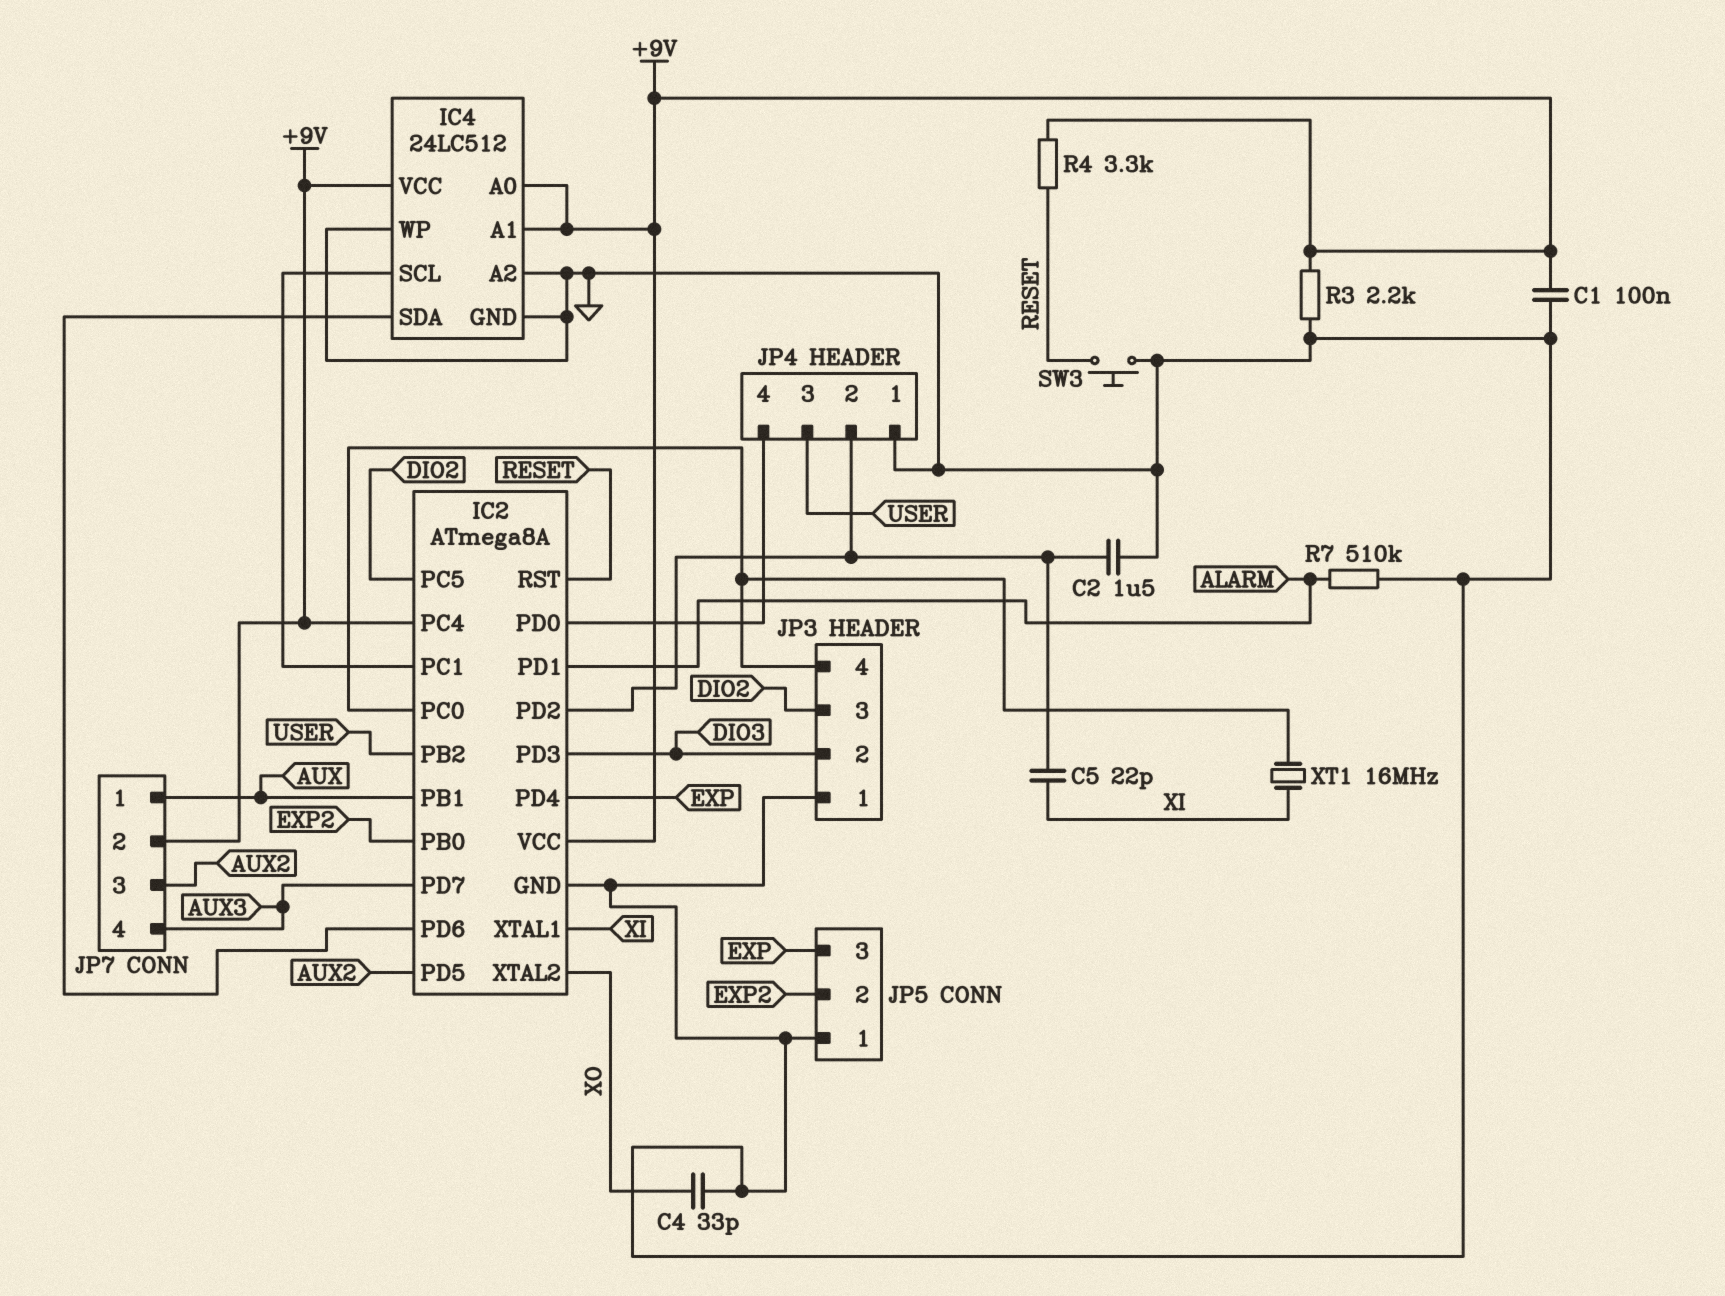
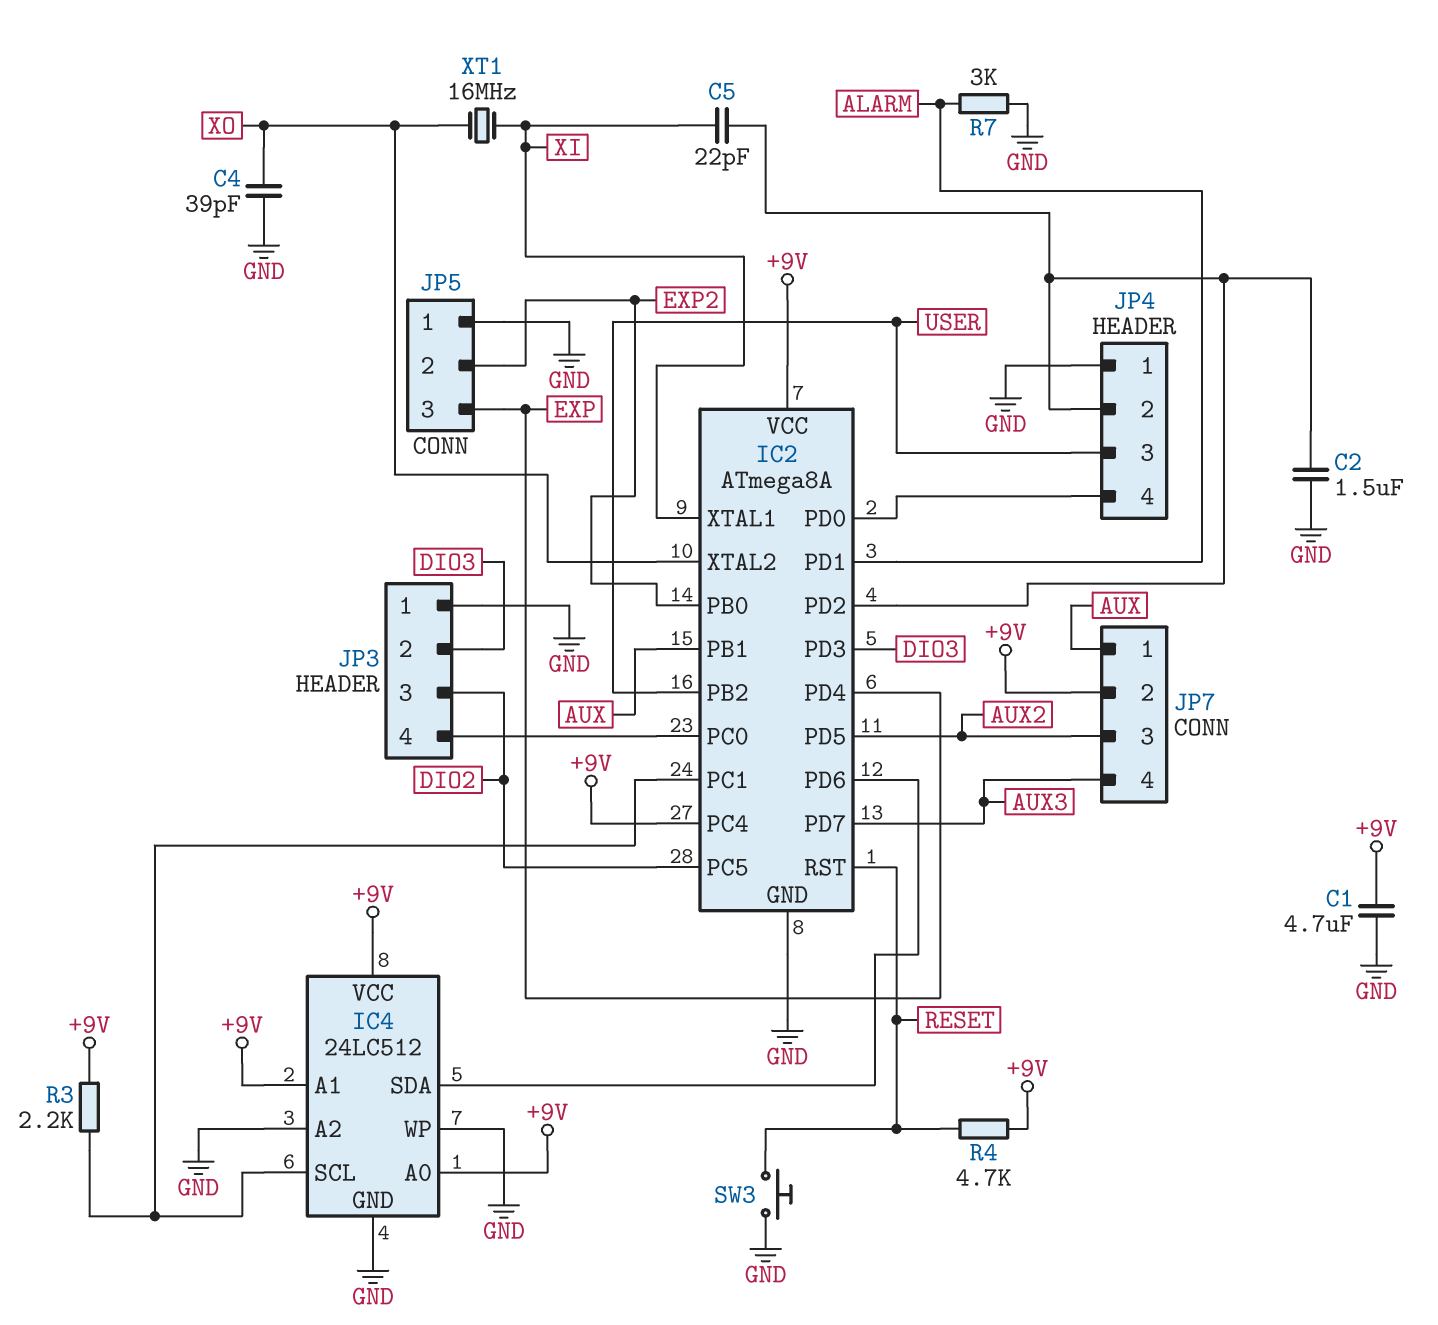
C1: 100nF (+9V, GND) -> 4.7uF (+9V, GND)
C4: 33pF (GND, XO) -> 39pF (GND, XO)
R3: 2.2k (+9V, GND) -> 2.2k (+9V, IC2/PC1)
R4: 3.3k (+9V, RESET) -> 4.7k (+9V, RESET)
R7: 510k (ALARM, GND) -> 3k (ALARM, GND)
XT1: 16MHz (IC2/PC0, XI) -> 16MHz (XI, XO)

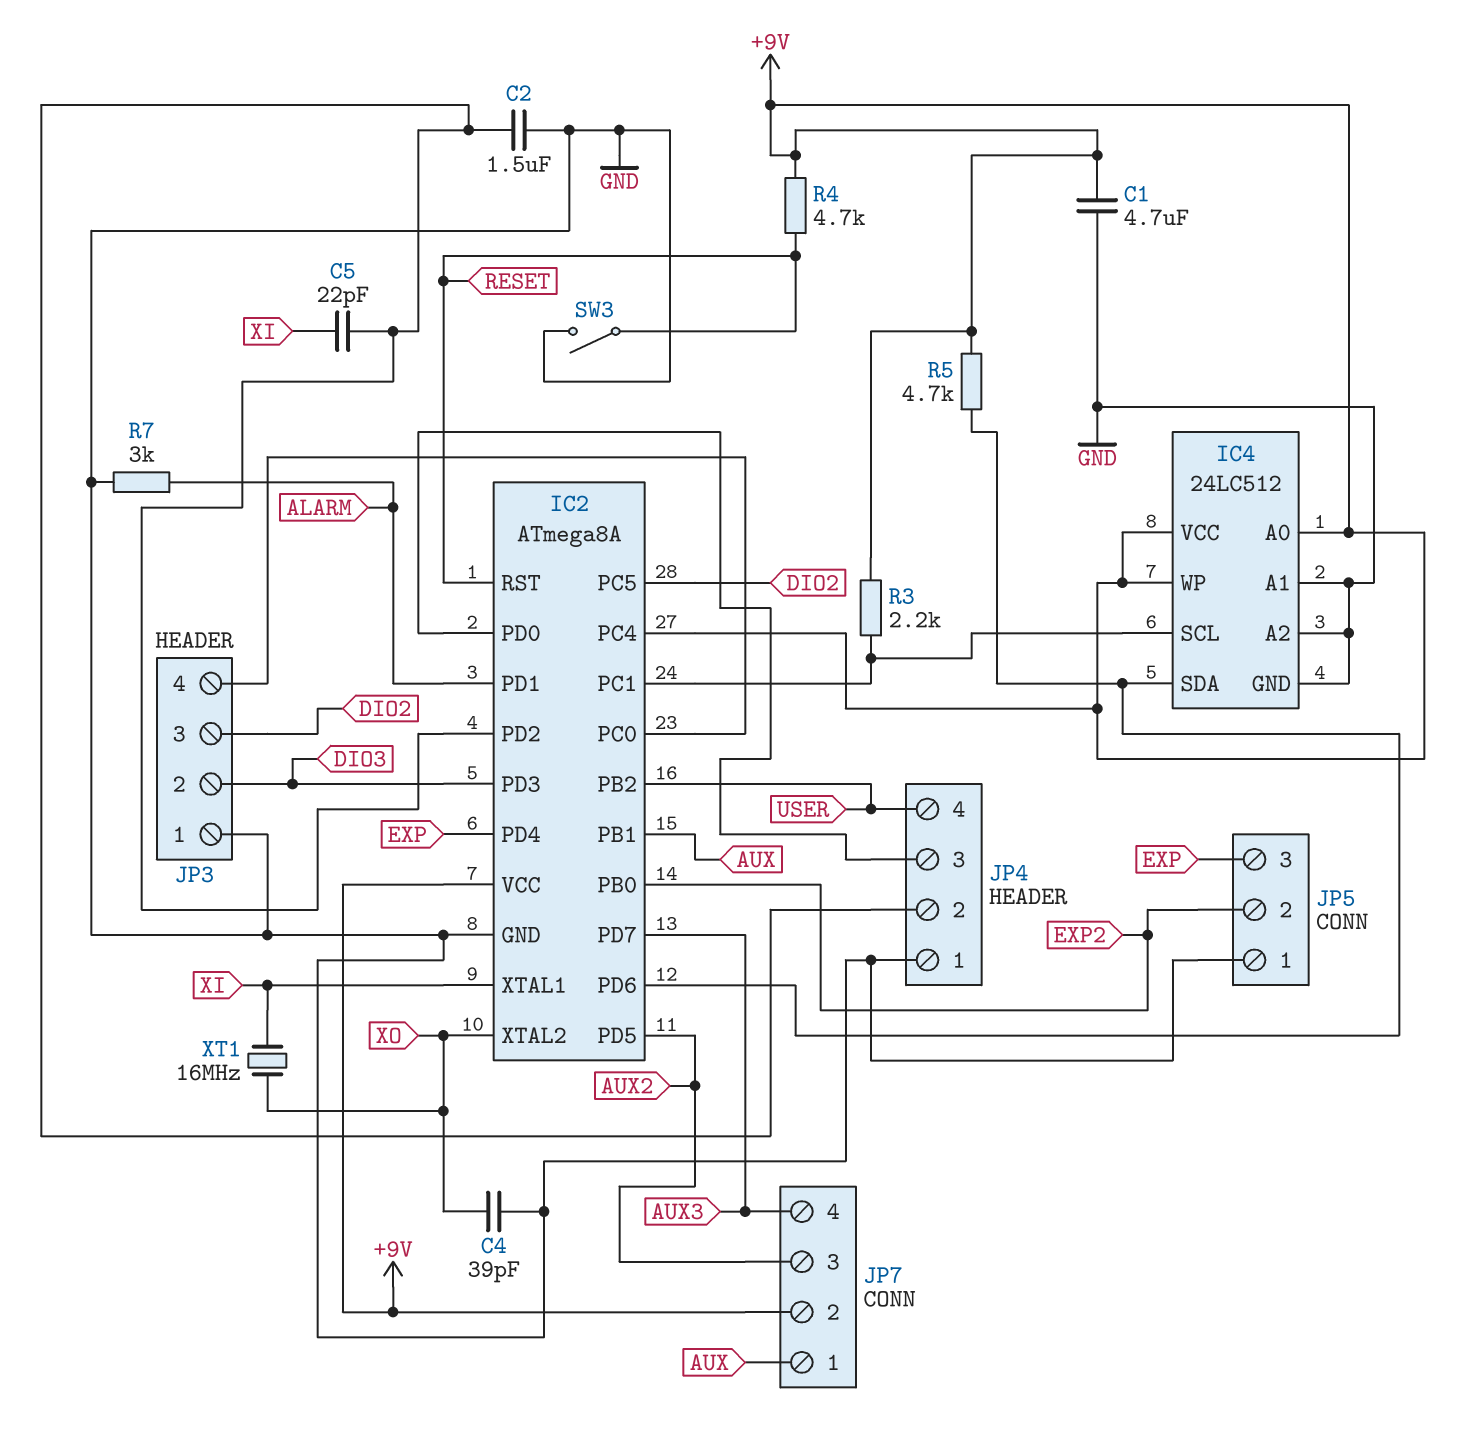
IC4 pin A1: +9V -> GND
IC4 pin WP: GND -> +9V
JP4 pin 3: USER -> IC2/PD0
JP4 pin 4: IC2/PD0 -> USER
R5: none -> 4.7k (+9V, IC2/PD6)
SW3: button (GND, RESET) -> switch (GND, RESET)

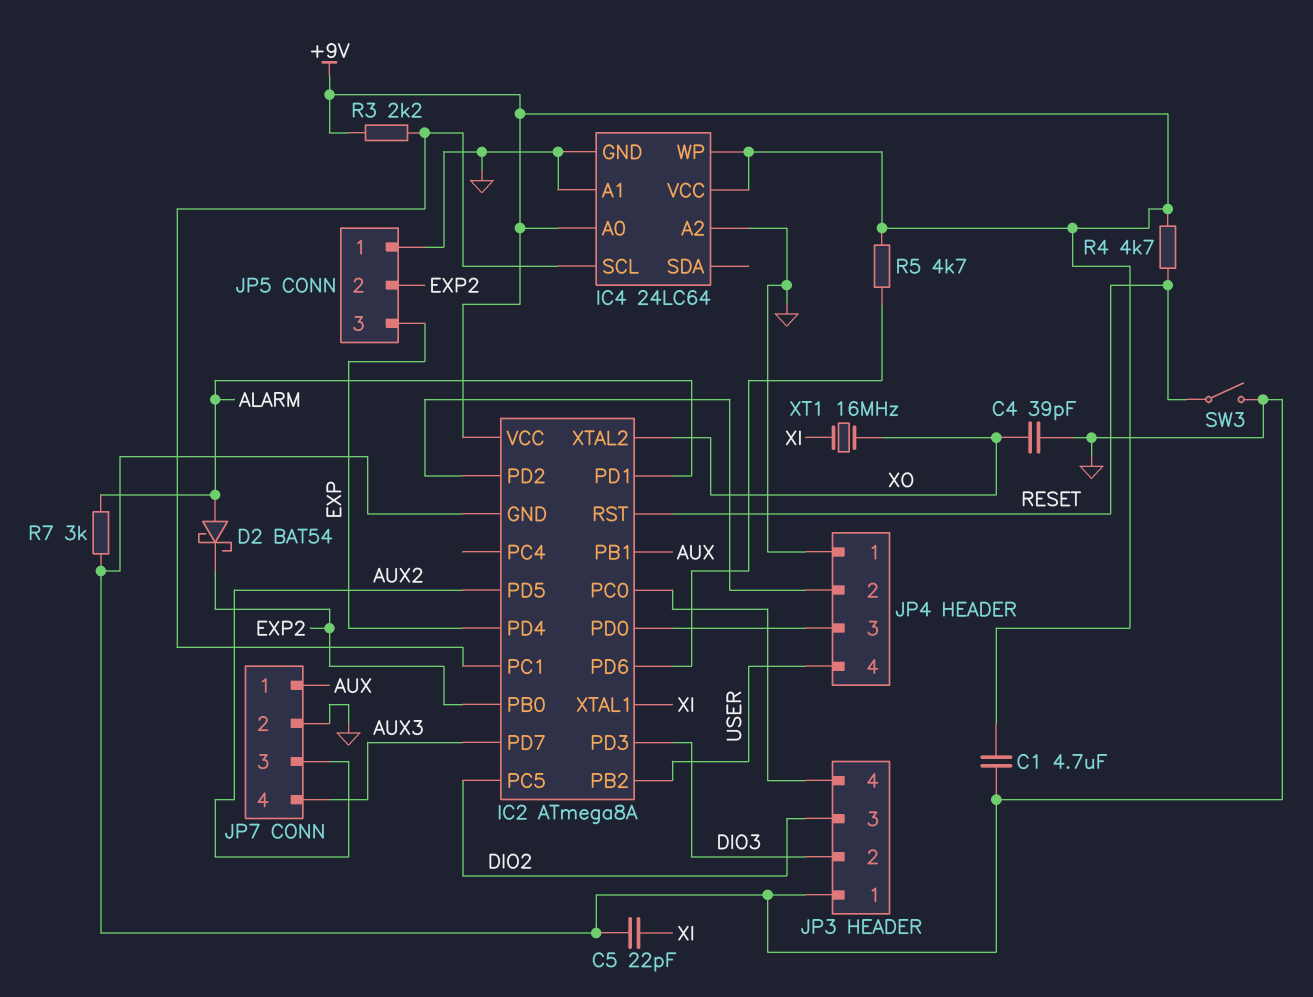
C2: 1.5uF (GND, IC2/PD2) -> none
C5: 22pF (IC2/PD2, XI) -> 22pF (GND, XI)
D2: none -> schottky BAT54 (A ALARM, K EXP2)
IC2 pin PC4: +9V -> none
IC4: 24LC512 -> 24LC64
IC4 pin SDA: IC2/PD6 -> none
JP7 pin 2: +9V -> GND

